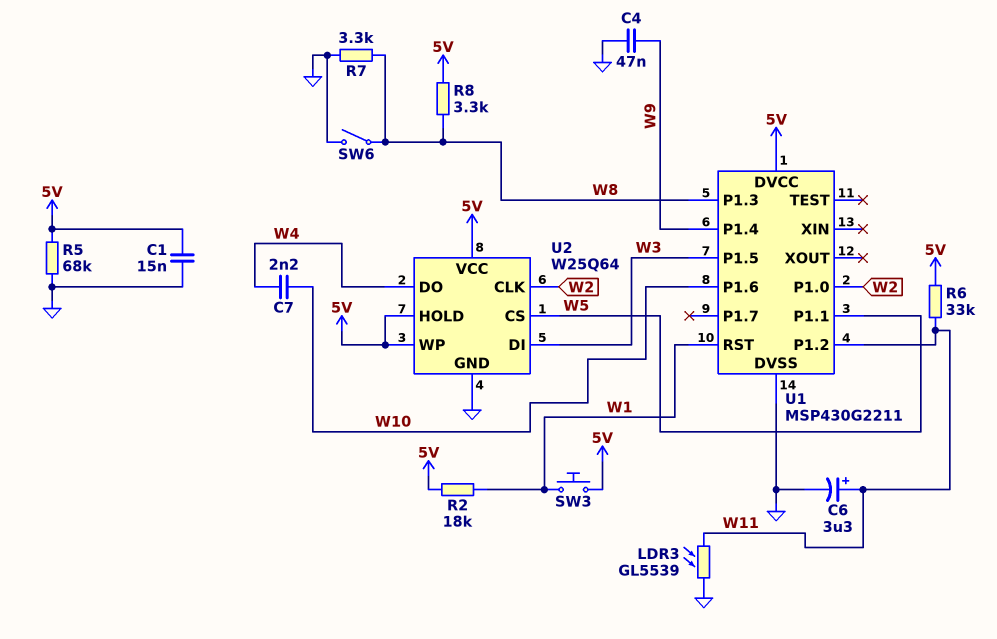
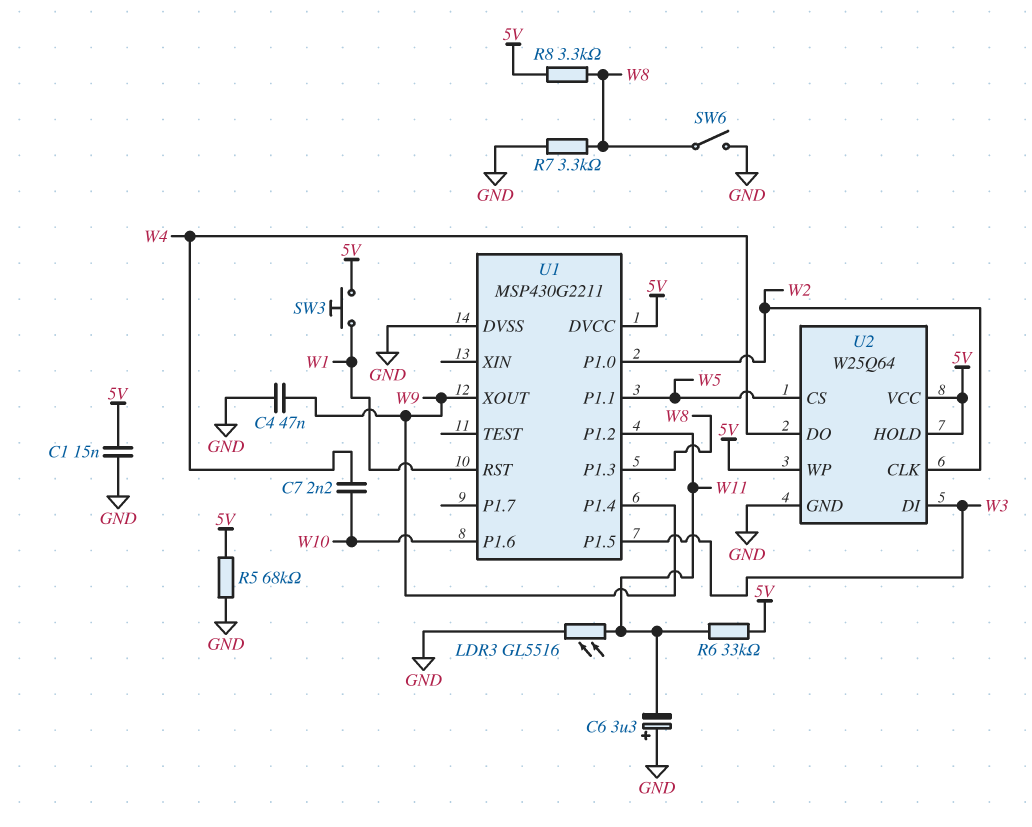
C6: 3.3uF (plus W11, minus GND) -> 3.3uF (plus GND, minus W11)
LDR3: GL5539 (GND, W11) -> GL5516 (GND, W11)
R2: 18k (5V, W1) -> none
U1 pin XOUT: none -> W9

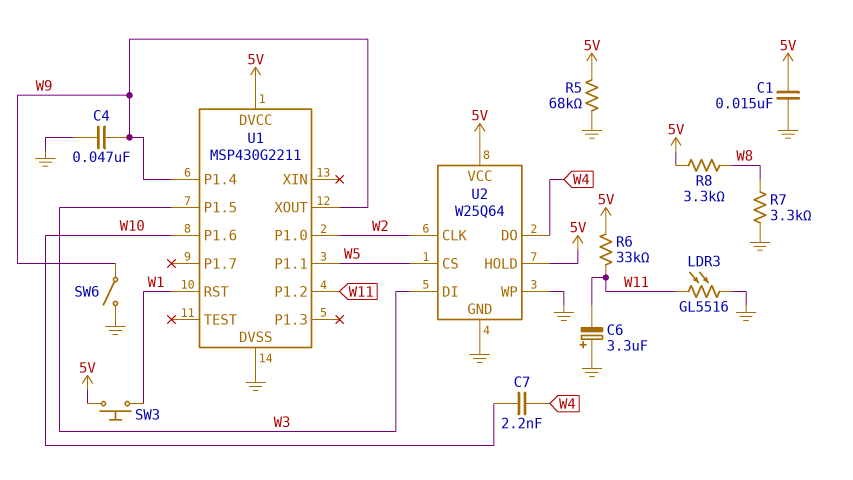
SW6: switch (GND, W8) -> switch (GND, W9)
U1 pin P1.3: W8 -> none
U2 pin WP: 5V -> GND

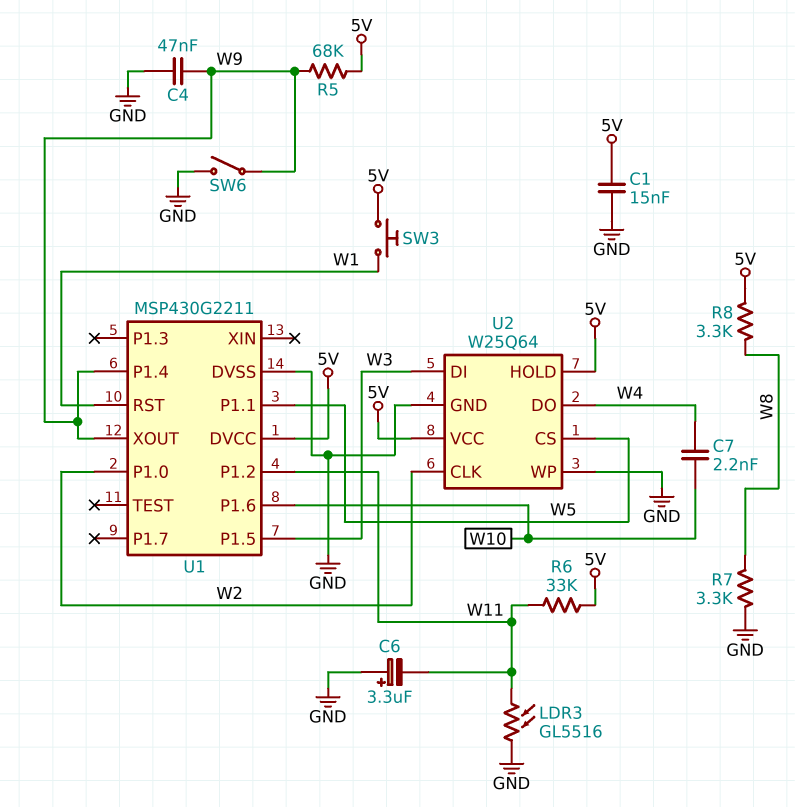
R5: 68k (5V, GND) -> 68k (5V, W9)

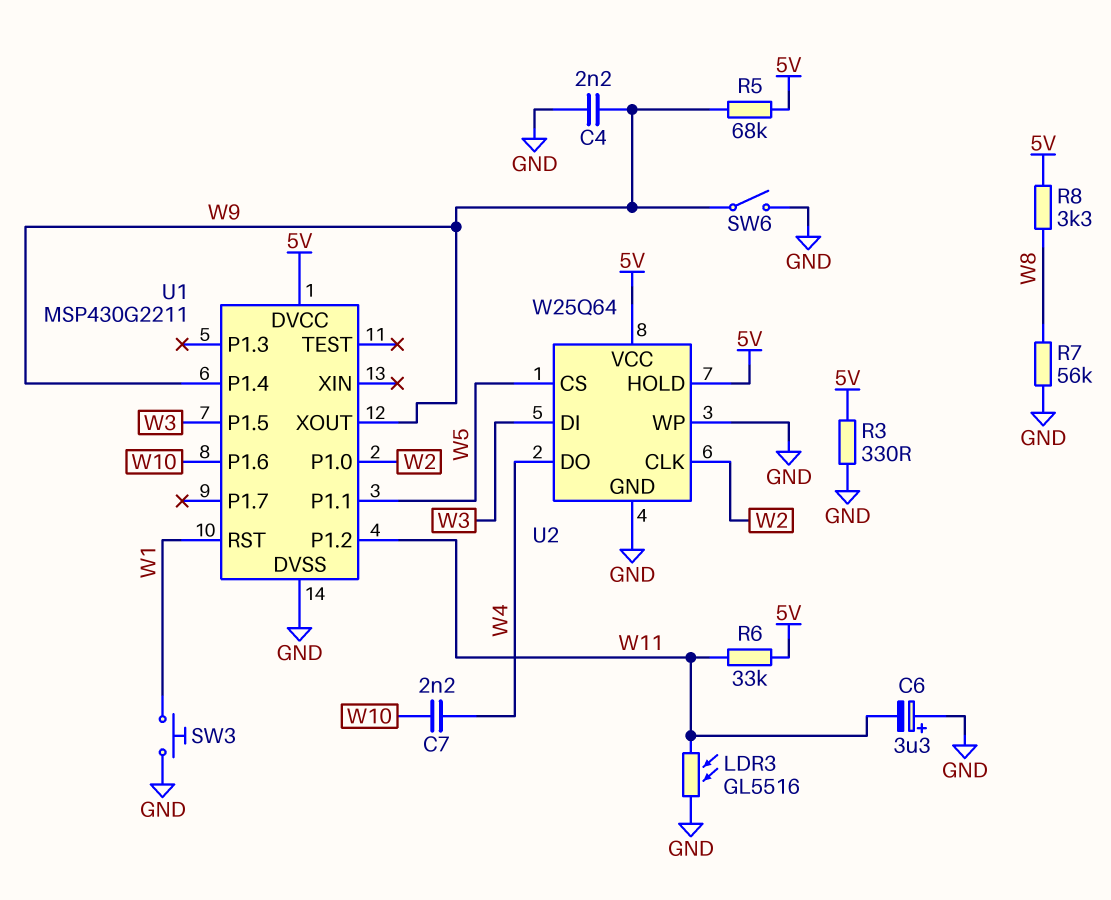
C1: 15nF (5V, GND) -> none
C4: 47nF (GND, W9) -> 2.2nF (GND, W9)
R3: none -> 330 (5V, GND)
R7: 3.3k (GND, W8) -> 56k (GND, W8)
SW3: button (5V, W1) -> button (GND, W1)

